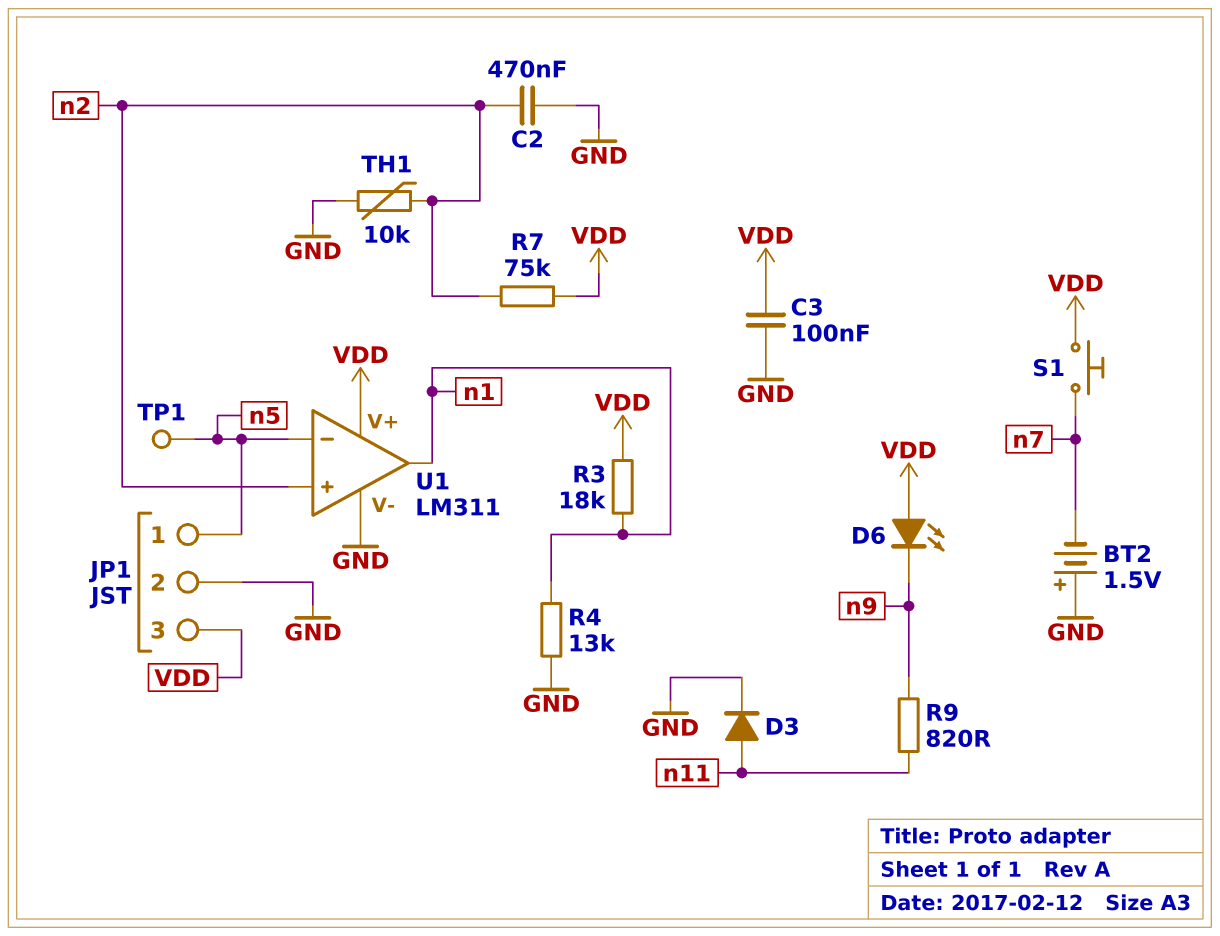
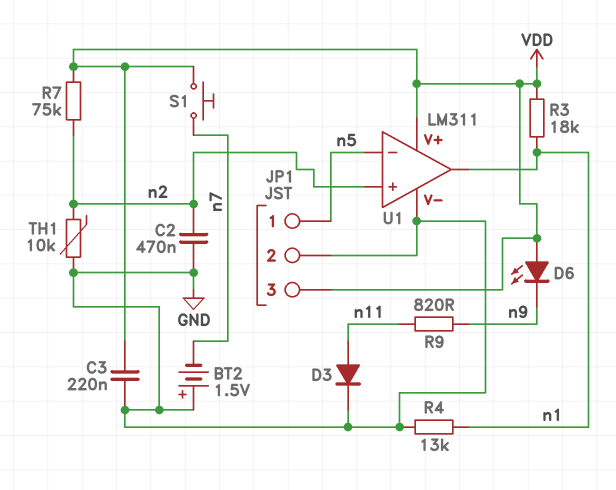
C3: 100nF (GND, VDD) -> 220nF (GND, VDD)
TP1: test point (n5) -> none

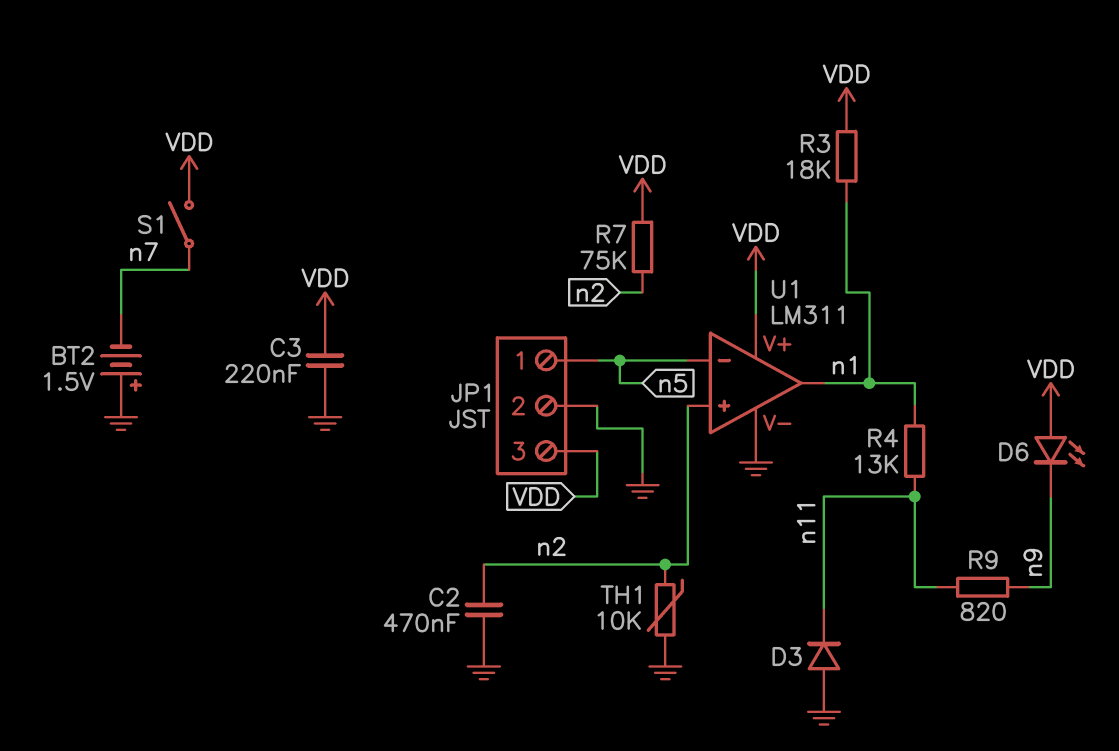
D3: diode (A n11, K GND) -> diode (A GND, K n11)
R4: 13k (GND, n1) -> 13k (n1, n11)
S1: button (VDD, n7) -> switch (VDD, n7)

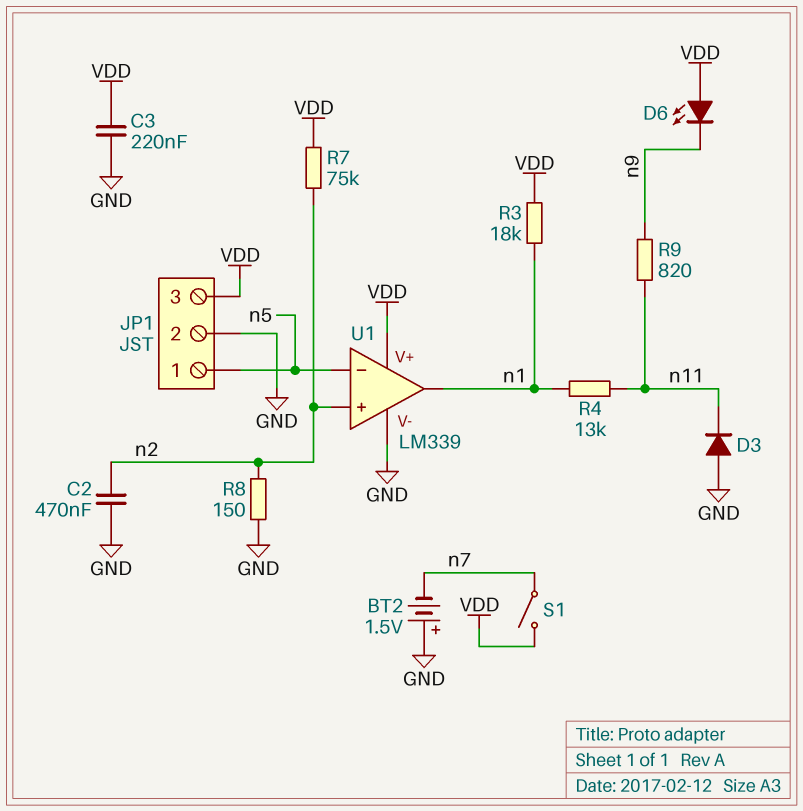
R8: none -> 150 (GND, n2)
TH1: 10k (GND, n2) -> none
U1: LM311 -> LM339

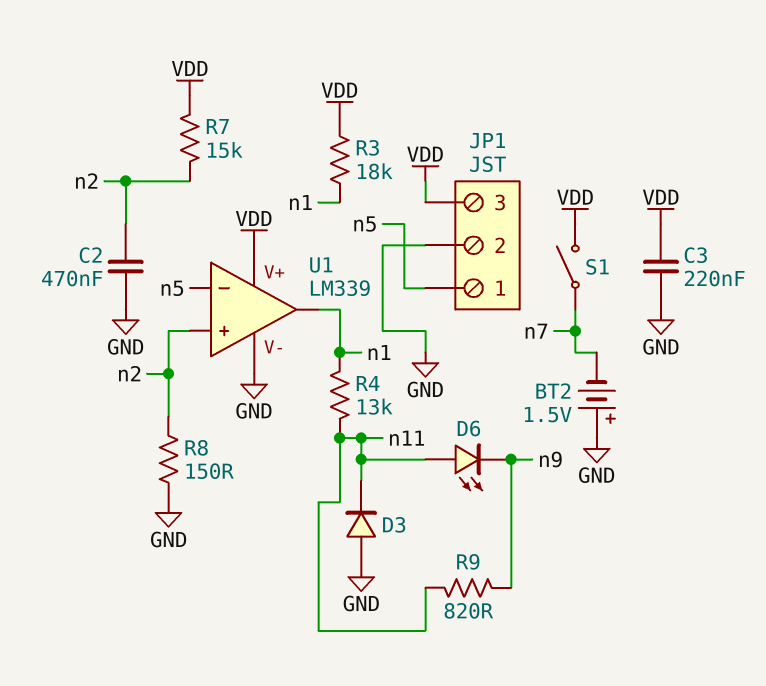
D6: LED (A VDD, K n9) -> LED (A n11, K n9)
R7: 75k (VDD, n2) -> 15k (VDD, n2)

